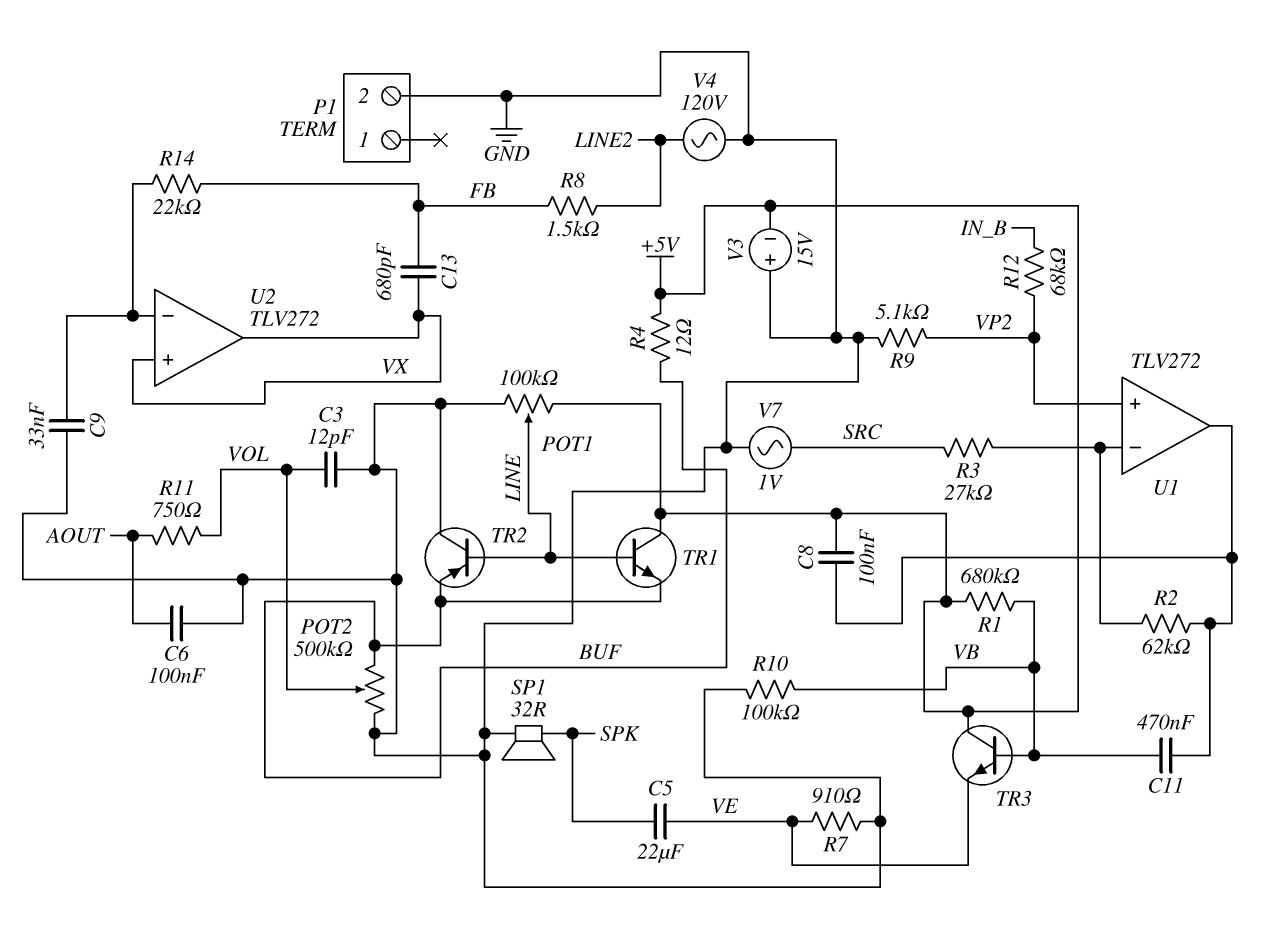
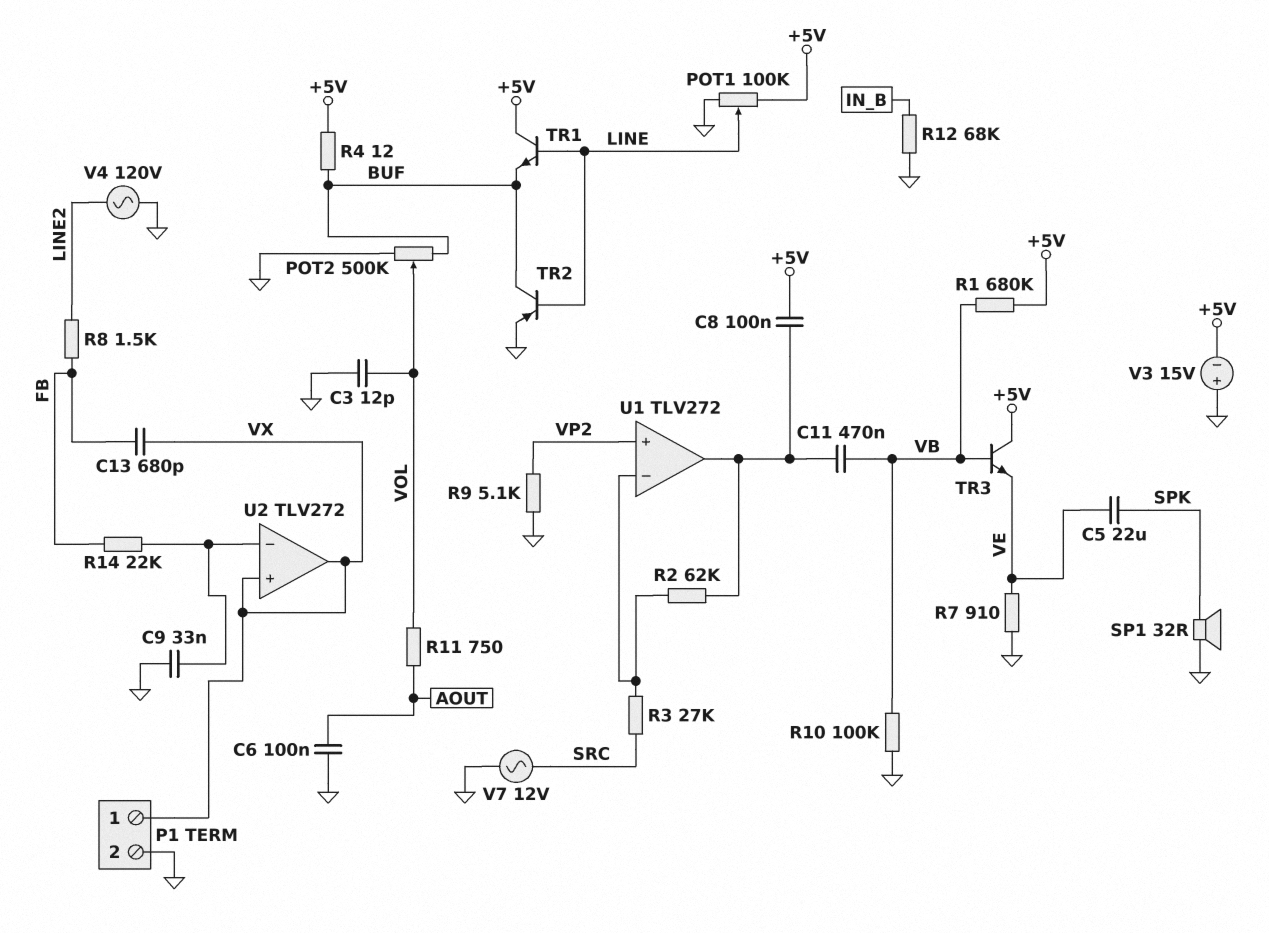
P1 pin 1: none -> VX
R12: 68k (IN_B, VP2) -> 68k (GND, IN_B)
TR2: PNP (B LINE, C GND, E BUF) -> PNP (B LINE, C BUF, E GND)
V7: AC 1V (GND, SRC) -> AC 12V (GND, SRC)

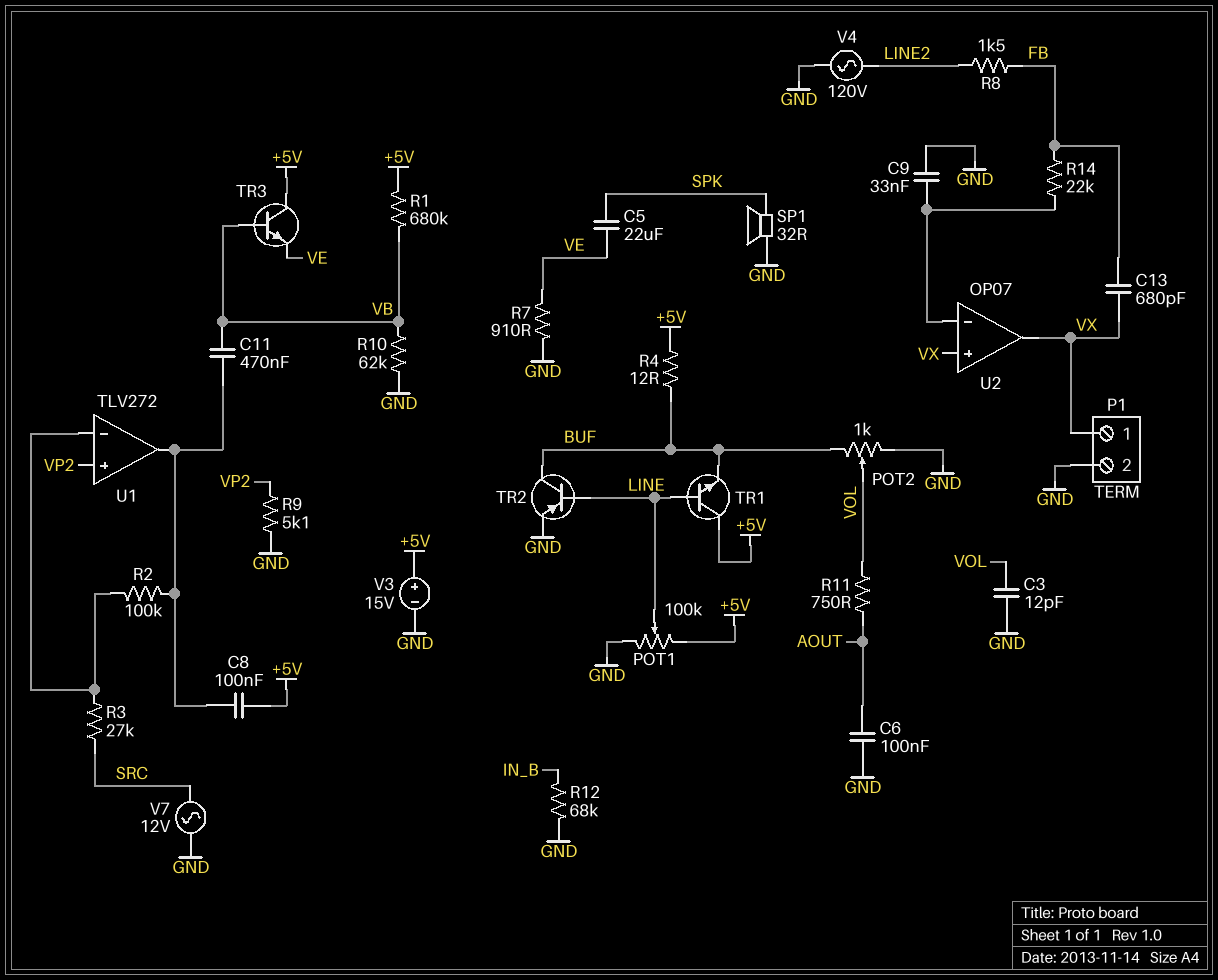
POT2: 500k (BUF, GND, wiper VOL) -> 1k (BUF, GND, wiper VOL)
R2: 62k (U1/in-, U1/out) -> 100k (U1/in-, U1/out)
R10: 100k (GND, VB) -> 62k (GND, VB)
U2: TLV272 -> OP07
V3: 15V (plus GND, minus +5V) -> 15V (plus +5V, minus GND)

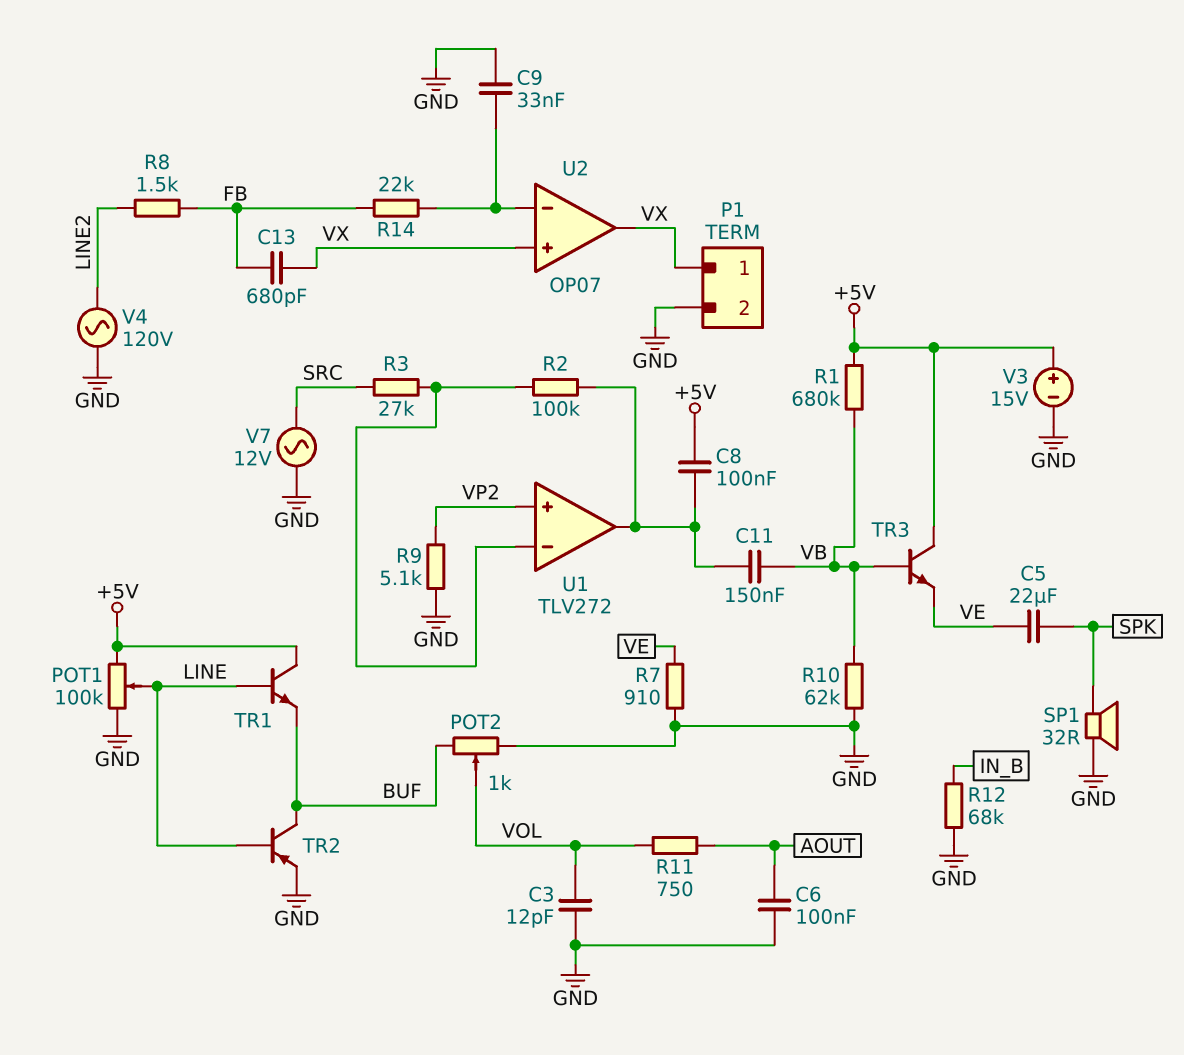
C11: 470nF (U1/out, VB) -> 150nF (U1/out, VB)
R4: 12 (+5V, BUF) -> none

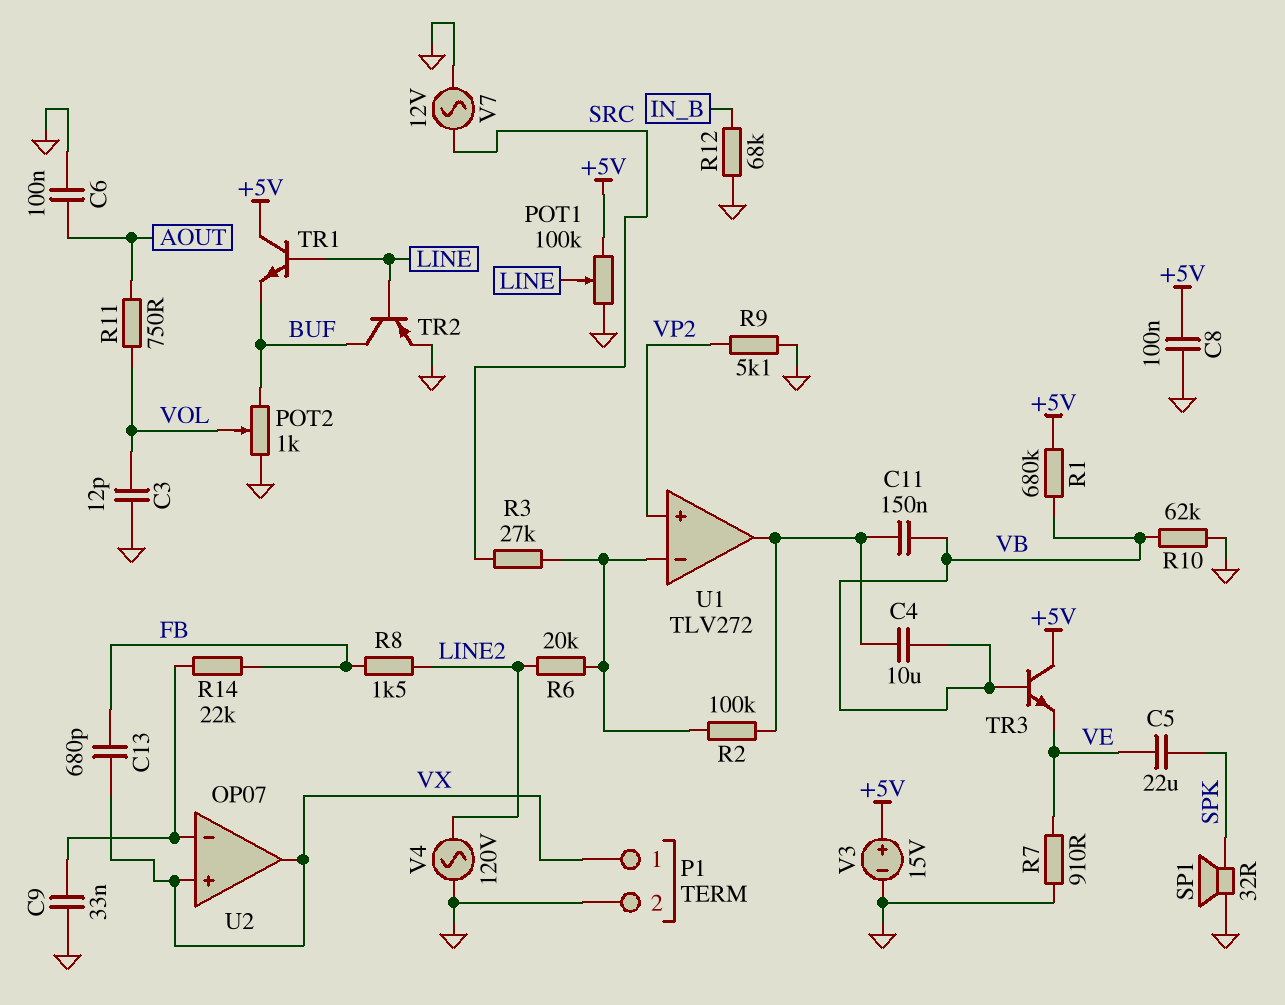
C4: none -> 10uF (U1/out, VB)
C8: 100nF (+5V, U1/out) -> 100nF (+5V, GND)
R6: none -> 20k (LINE2, U1/in-)

